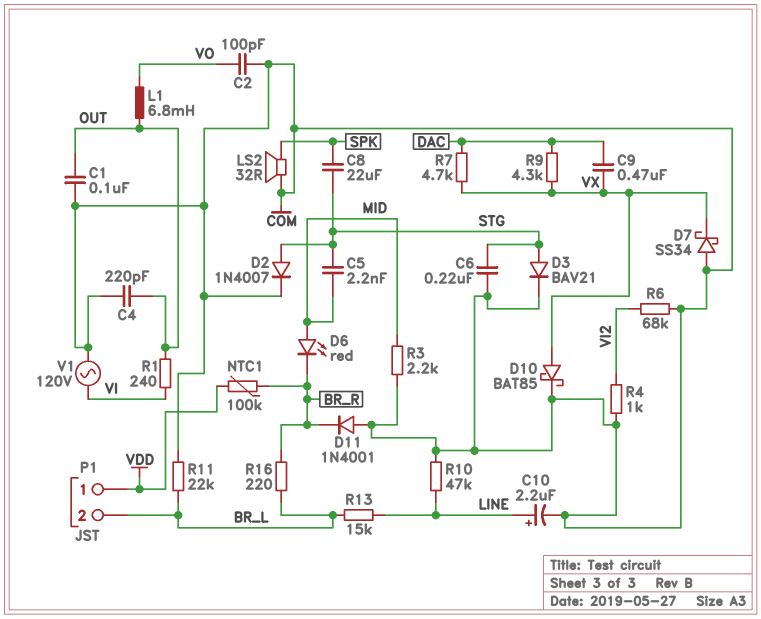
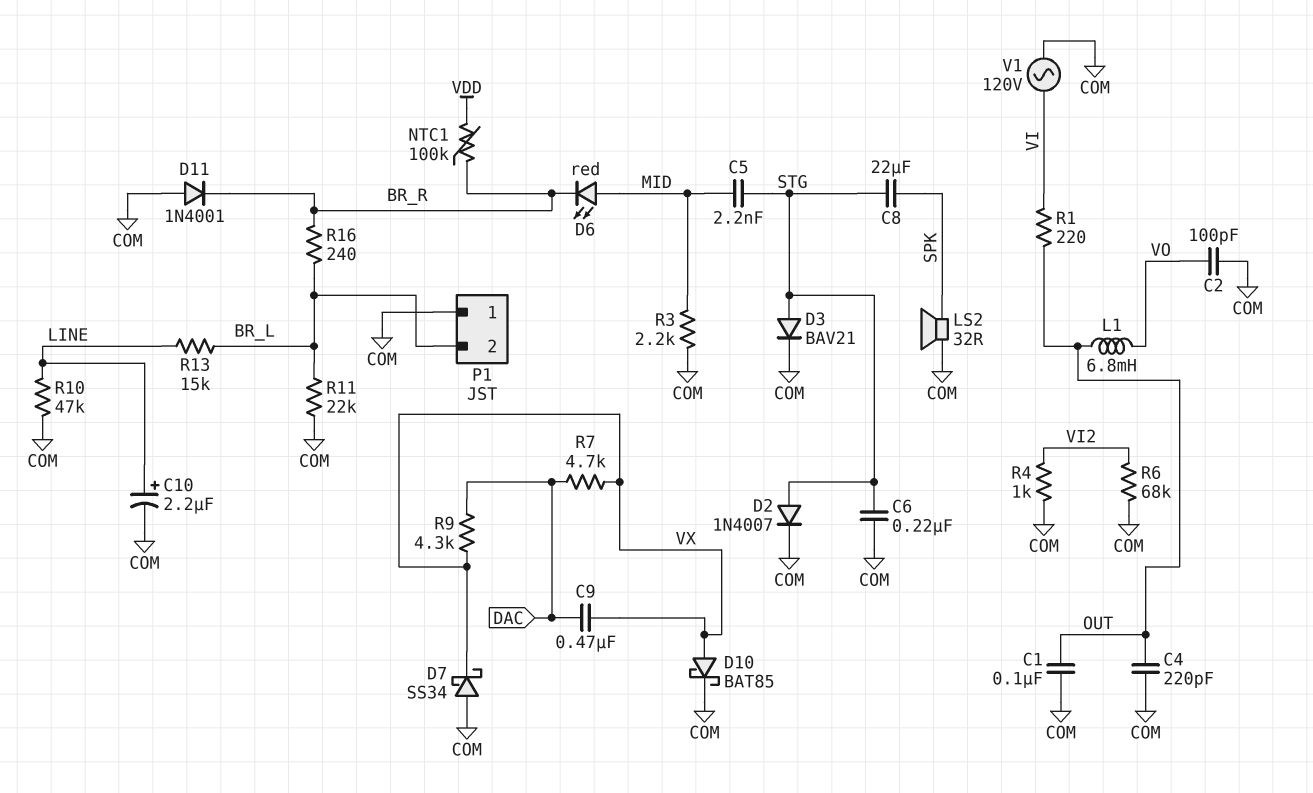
P1 pin 1: VDD -> COM
R1: 240 (OUT, VI) -> 220 (OUT, VI)
R16: 220 (BR_L, BR_R) -> 240 (BR_L, BR_R)

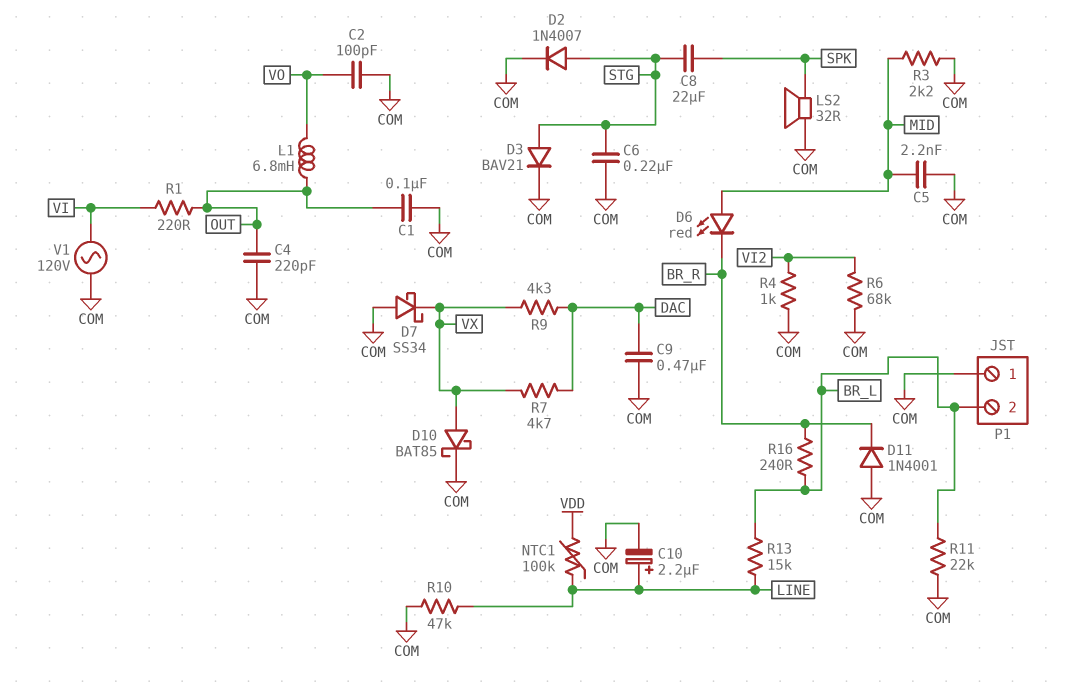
C5: 2.2nF (MID, STG) -> 2.2nF (COM, MID)
C9: 470nF (DAC, VX) -> 470nF (COM, DAC)
NTC1: 100k (BR_R, VDD) -> 100k (LINE, VDD)

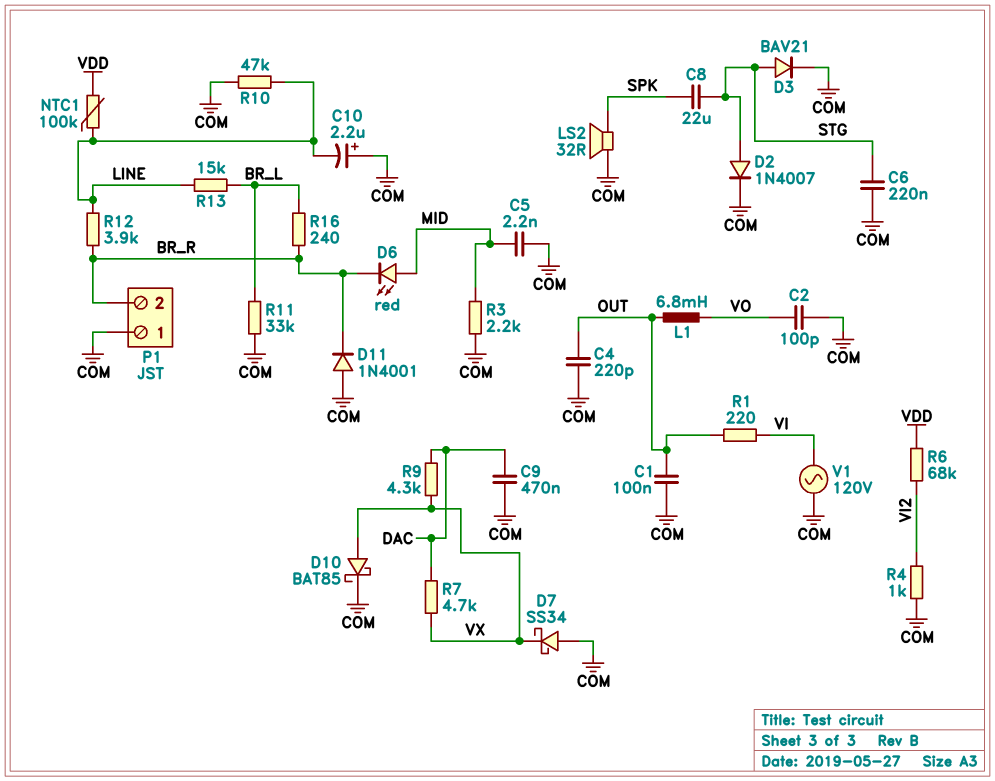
C10: 2.2uF (plus LINE, minus COM) -> 2.2uF (plus COM, minus LINE)
P1 pin 2: BR_L -> BR_R
R6: 68k (COM, VI2) -> 68k (VDD, VI2)
R11: 22k (BR_L, COM) -> 33k (BR_L, COM)
R12: none -> 3.9k (BR_R, LINE)

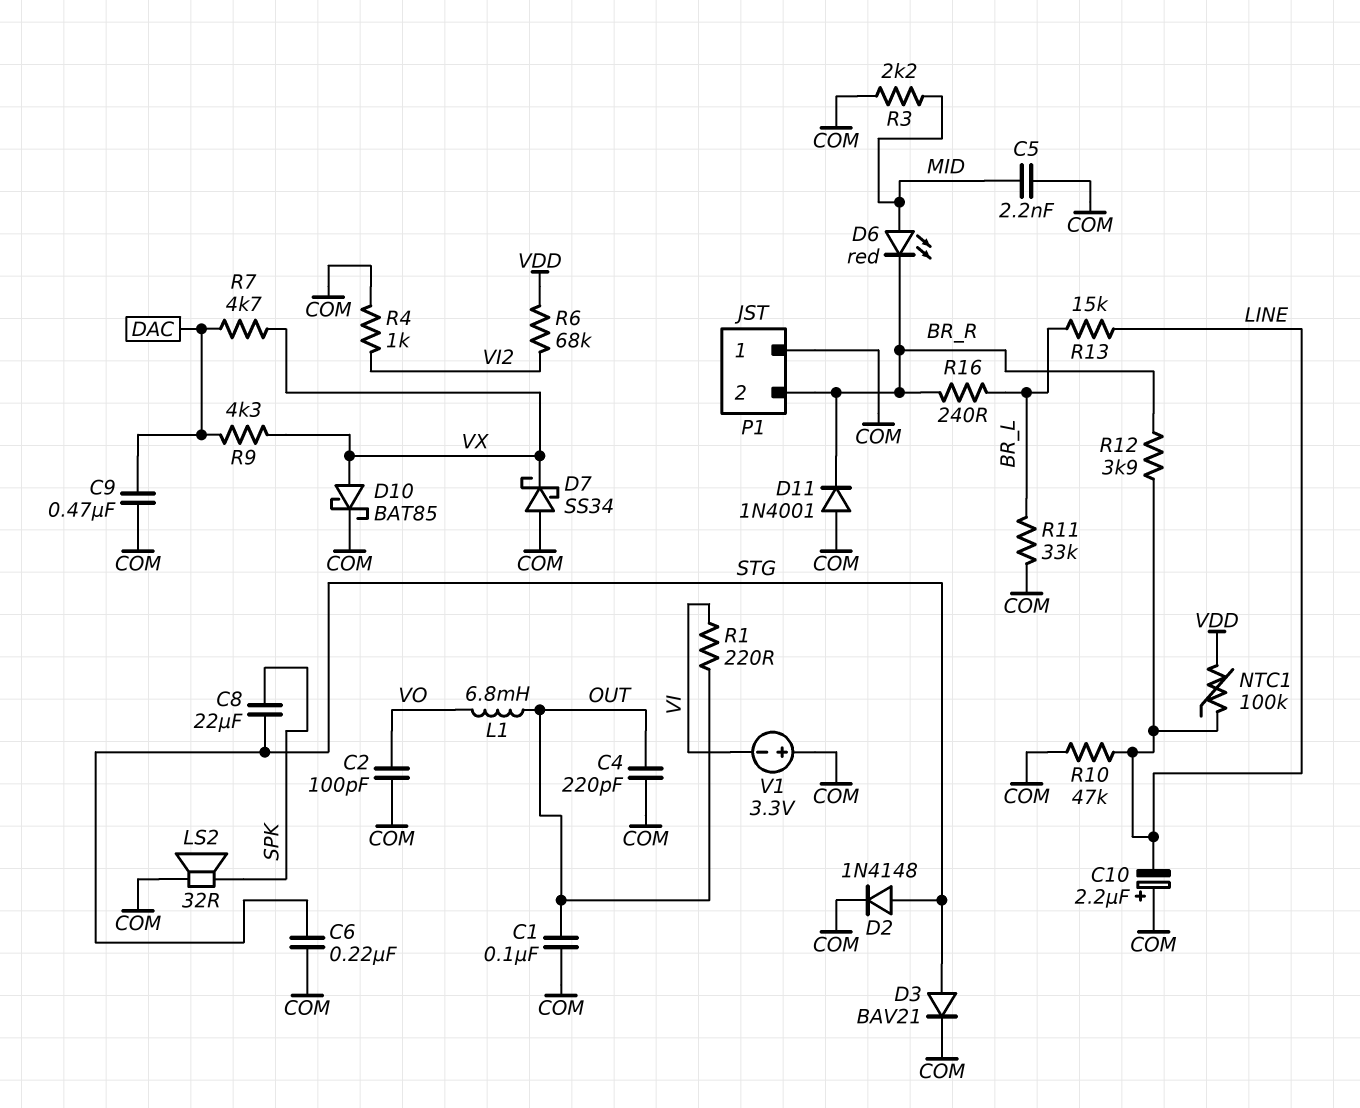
D2: diode 1N4007 (A STG, K COM) -> diode 1N4148 (A STG, K COM)
V1: AC 120V (COM, VI) -> 3.3V (plus COM, minus VI)

